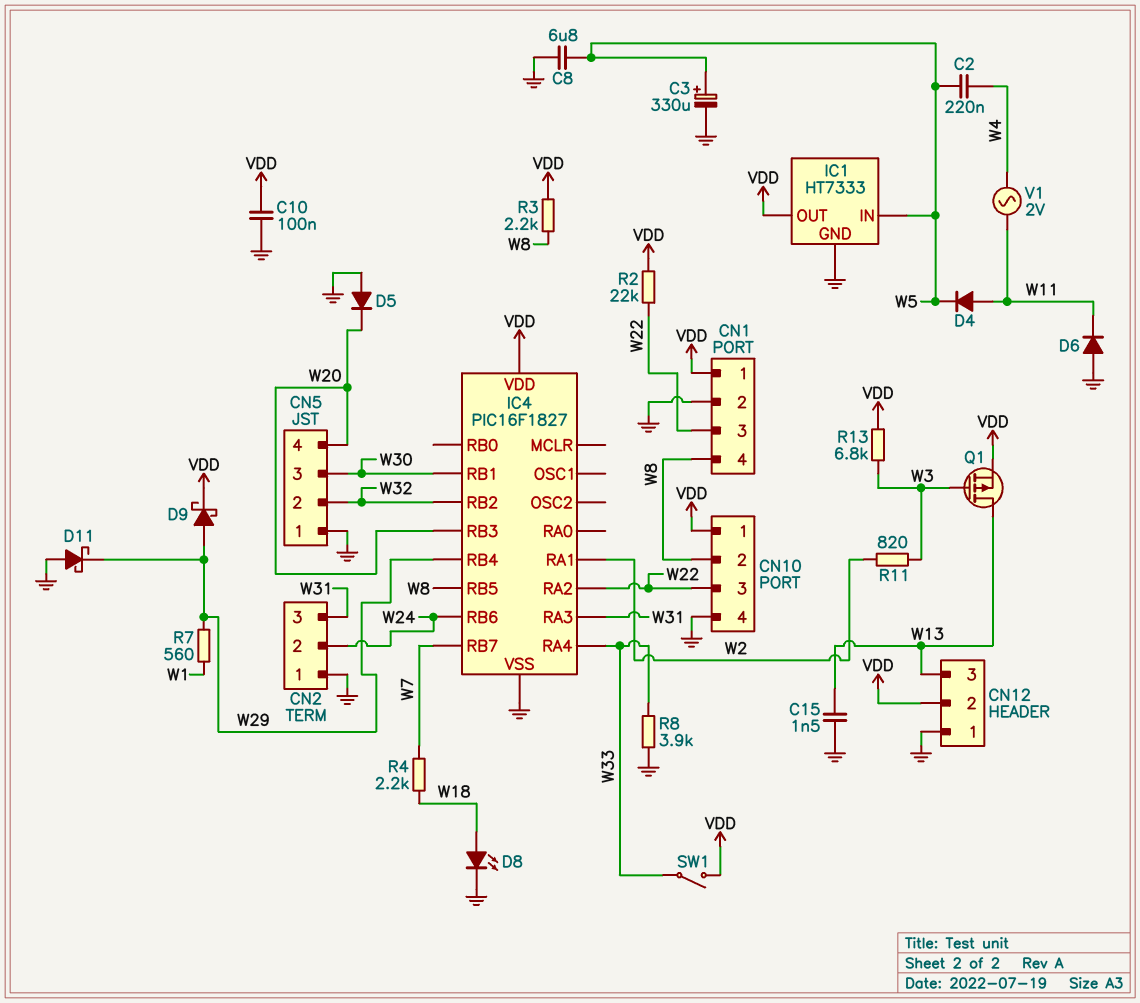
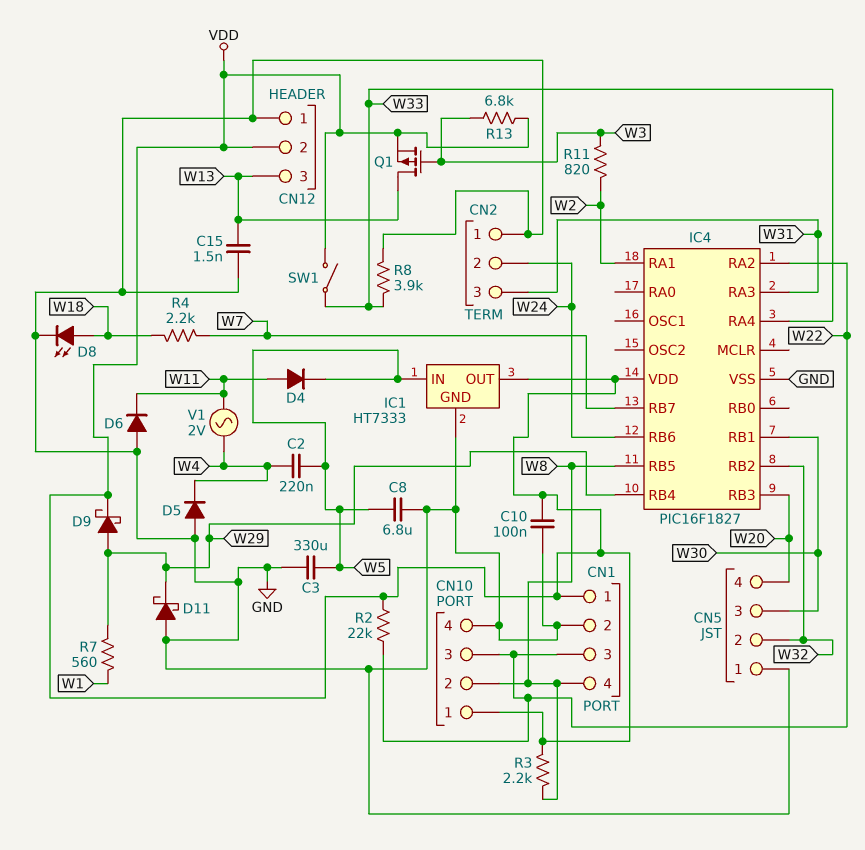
C3: 330uF (plus W5, minus GND) -> 330uF (GND, W5)
D5: diode (A GND, K W20) -> diode (A GND, K W4)

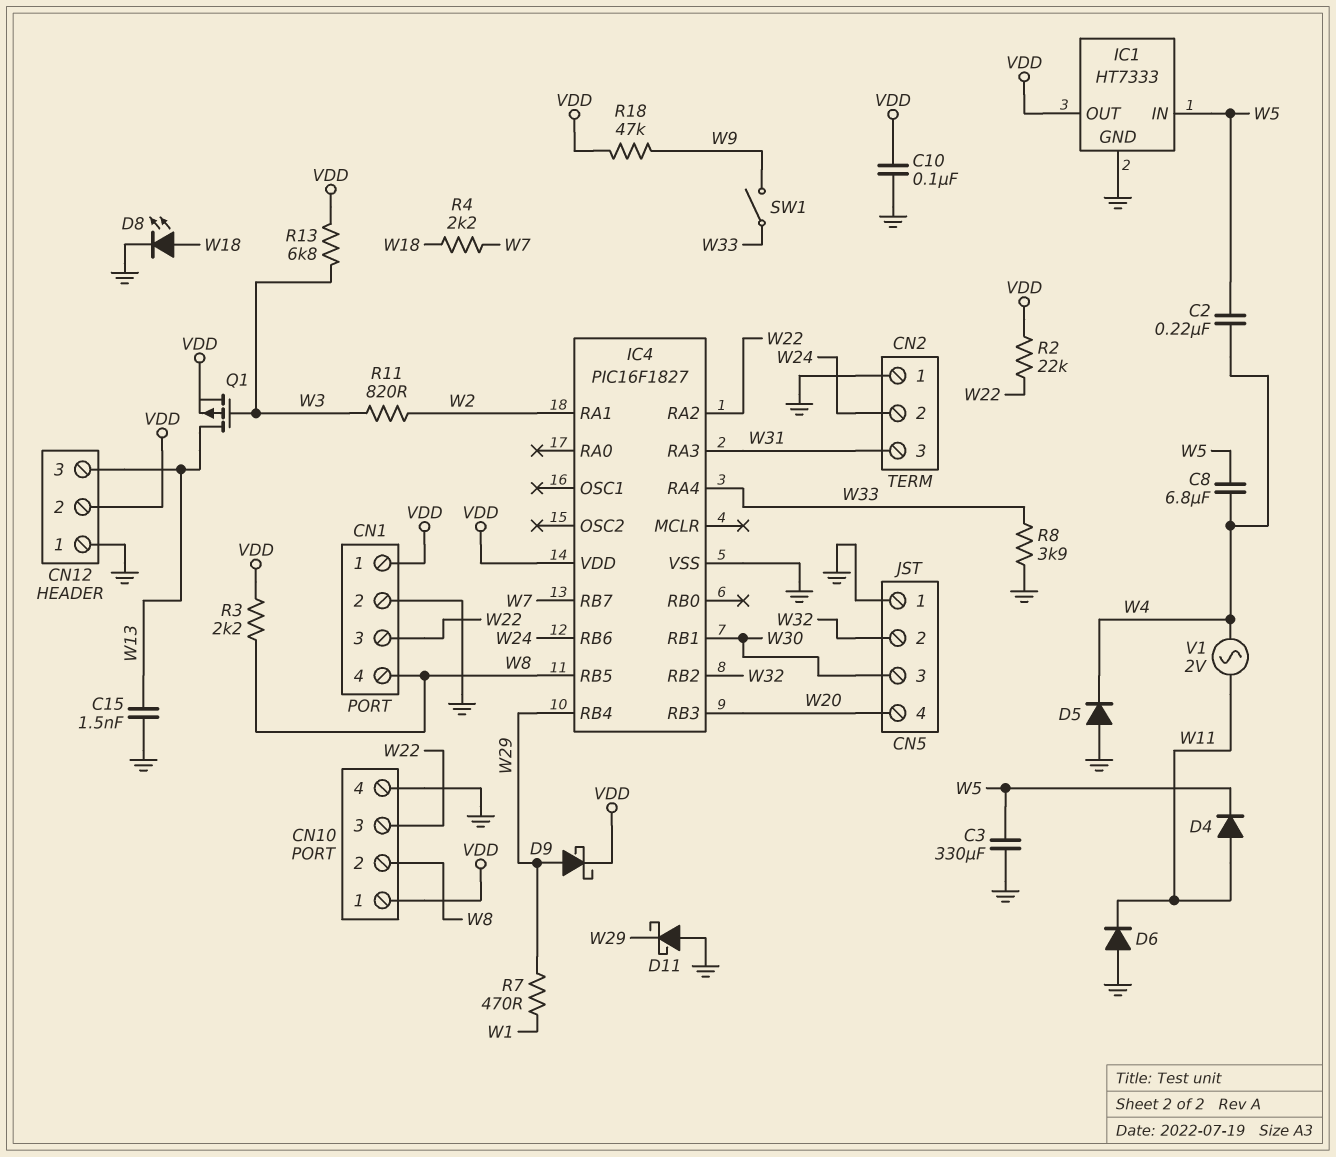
C8: 6.8uF (GND, W5) -> 6.8uF (W4, W5)
R7: 560 (W1, W29) -> 470 (W1, W29)
R18: none -> 47k (VDD, W9)
SW1: switch (VDD, W33) -> switch (W9, W33)

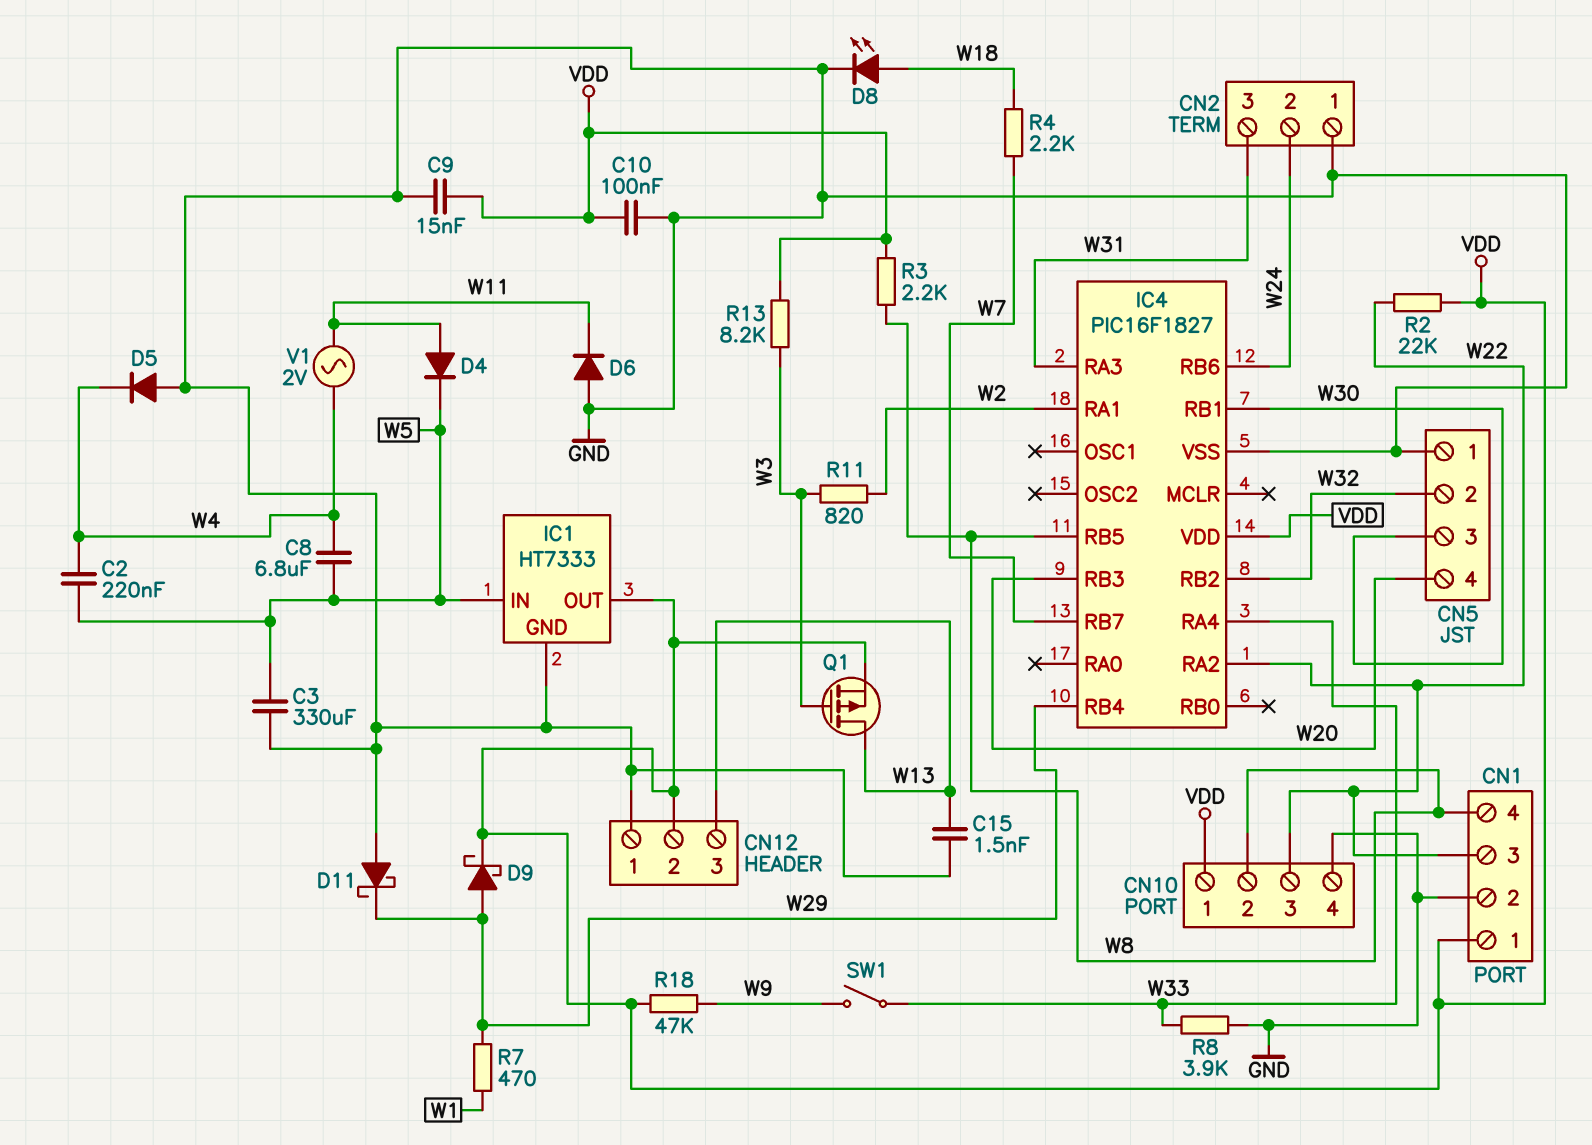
C9: none -> 15nF (GND, VDD)
R13: 6.8k (VDD, W3) -> 8.2k (VDD, W3)

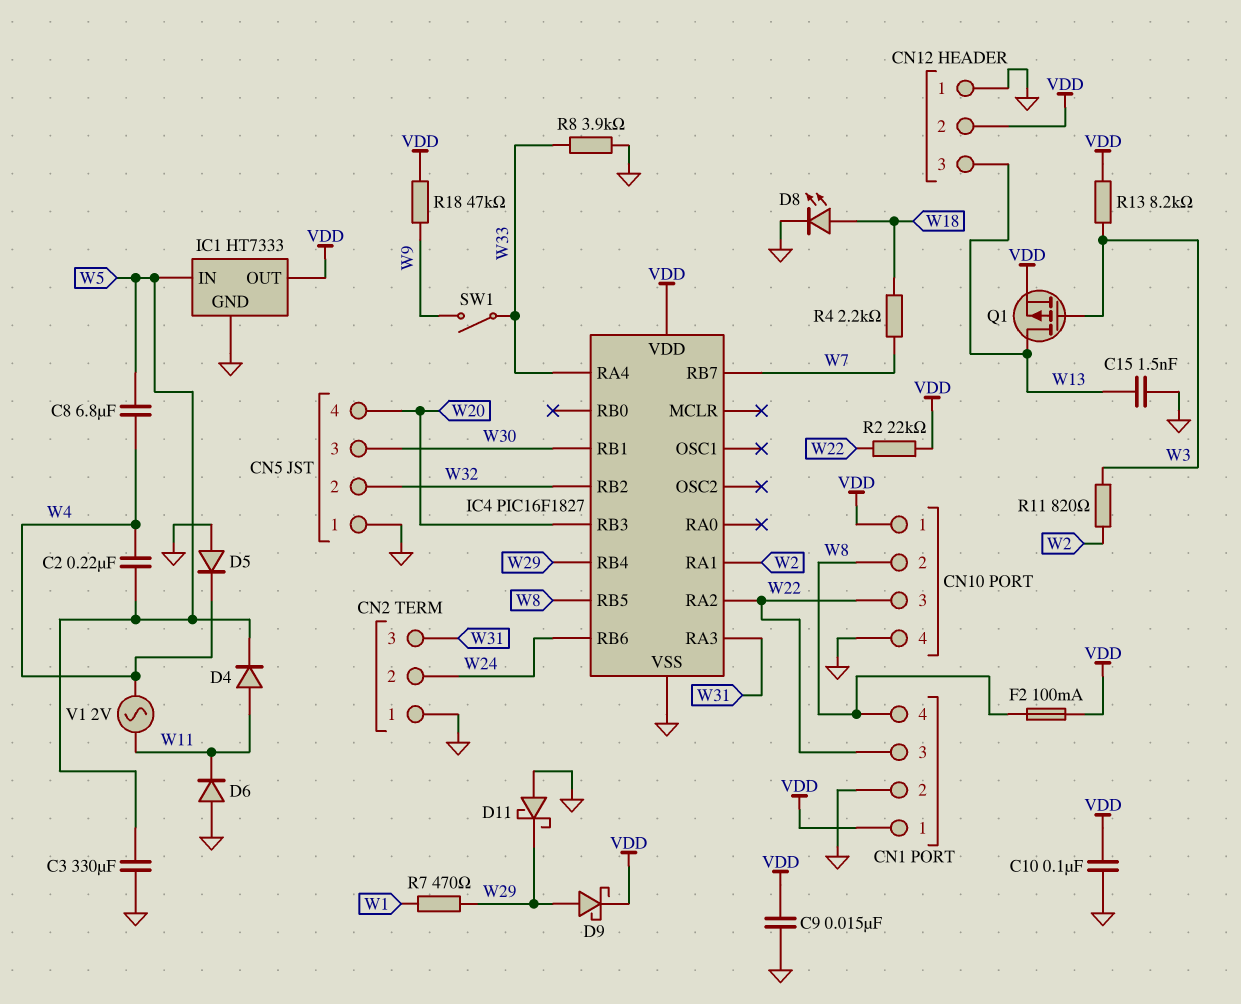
F2: none -> 100mA (VDD, W8)
R3: 2.2k (VDD, W8) -> none

